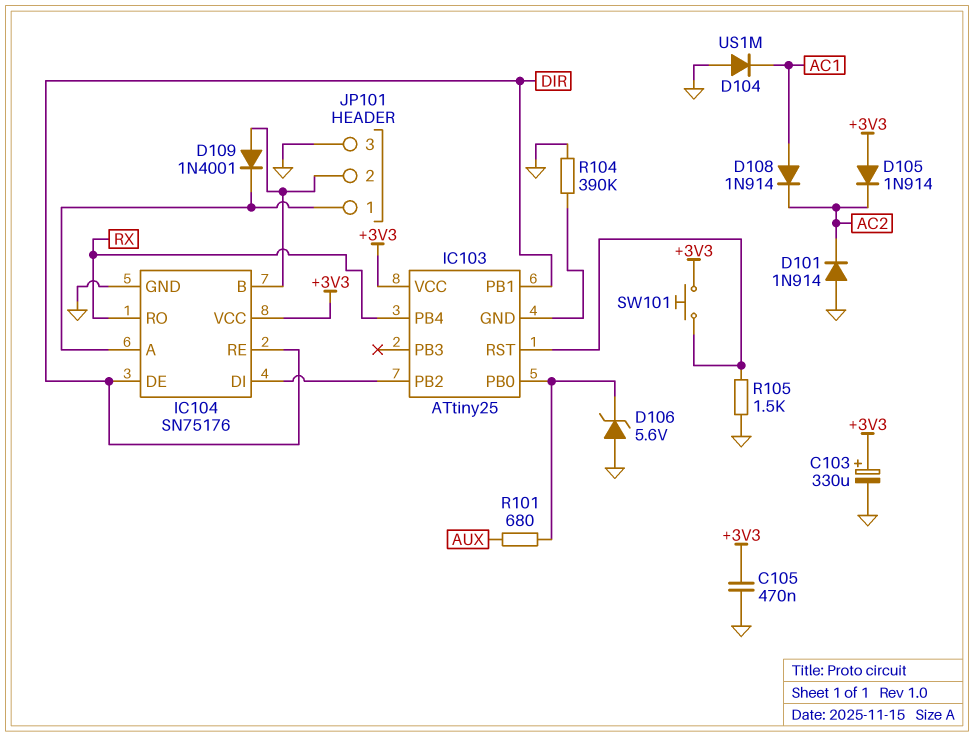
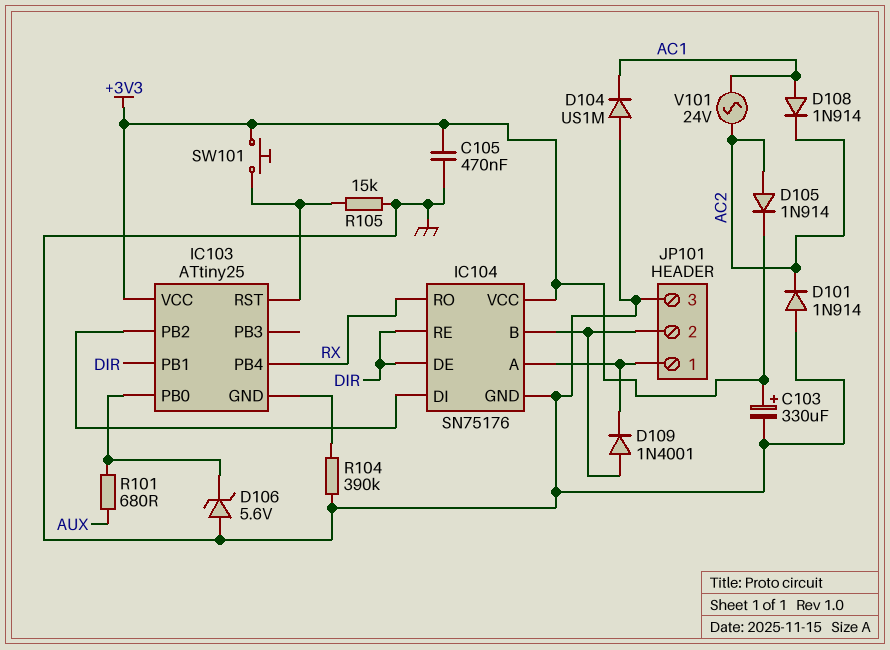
D105: diode 1N914 (A +3V3, K AC2) -> diode 1N914 (A AC2, K +3V3)
R105: 1.5k (GND, IC103/RST) -> 15k (GND, IC103/RST)
V101: none -> AC 24V (AC1, AC2)

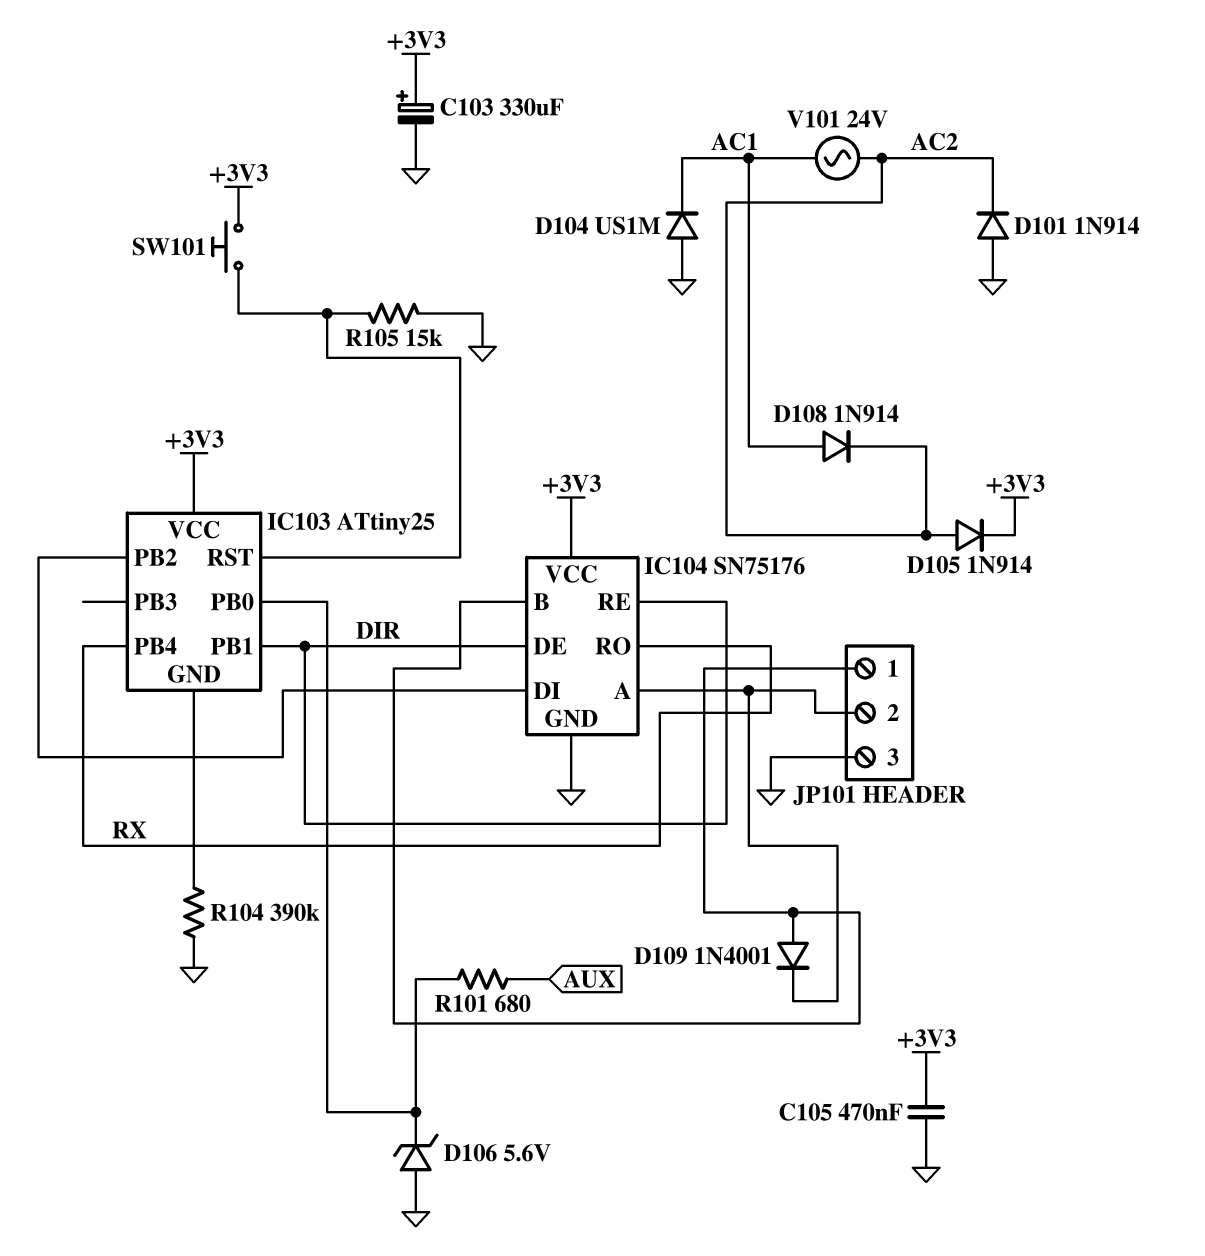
JP101 pin 1: IC104/A -> IC104/B
JP101 pin 2: IC104/B -> IC104/A

